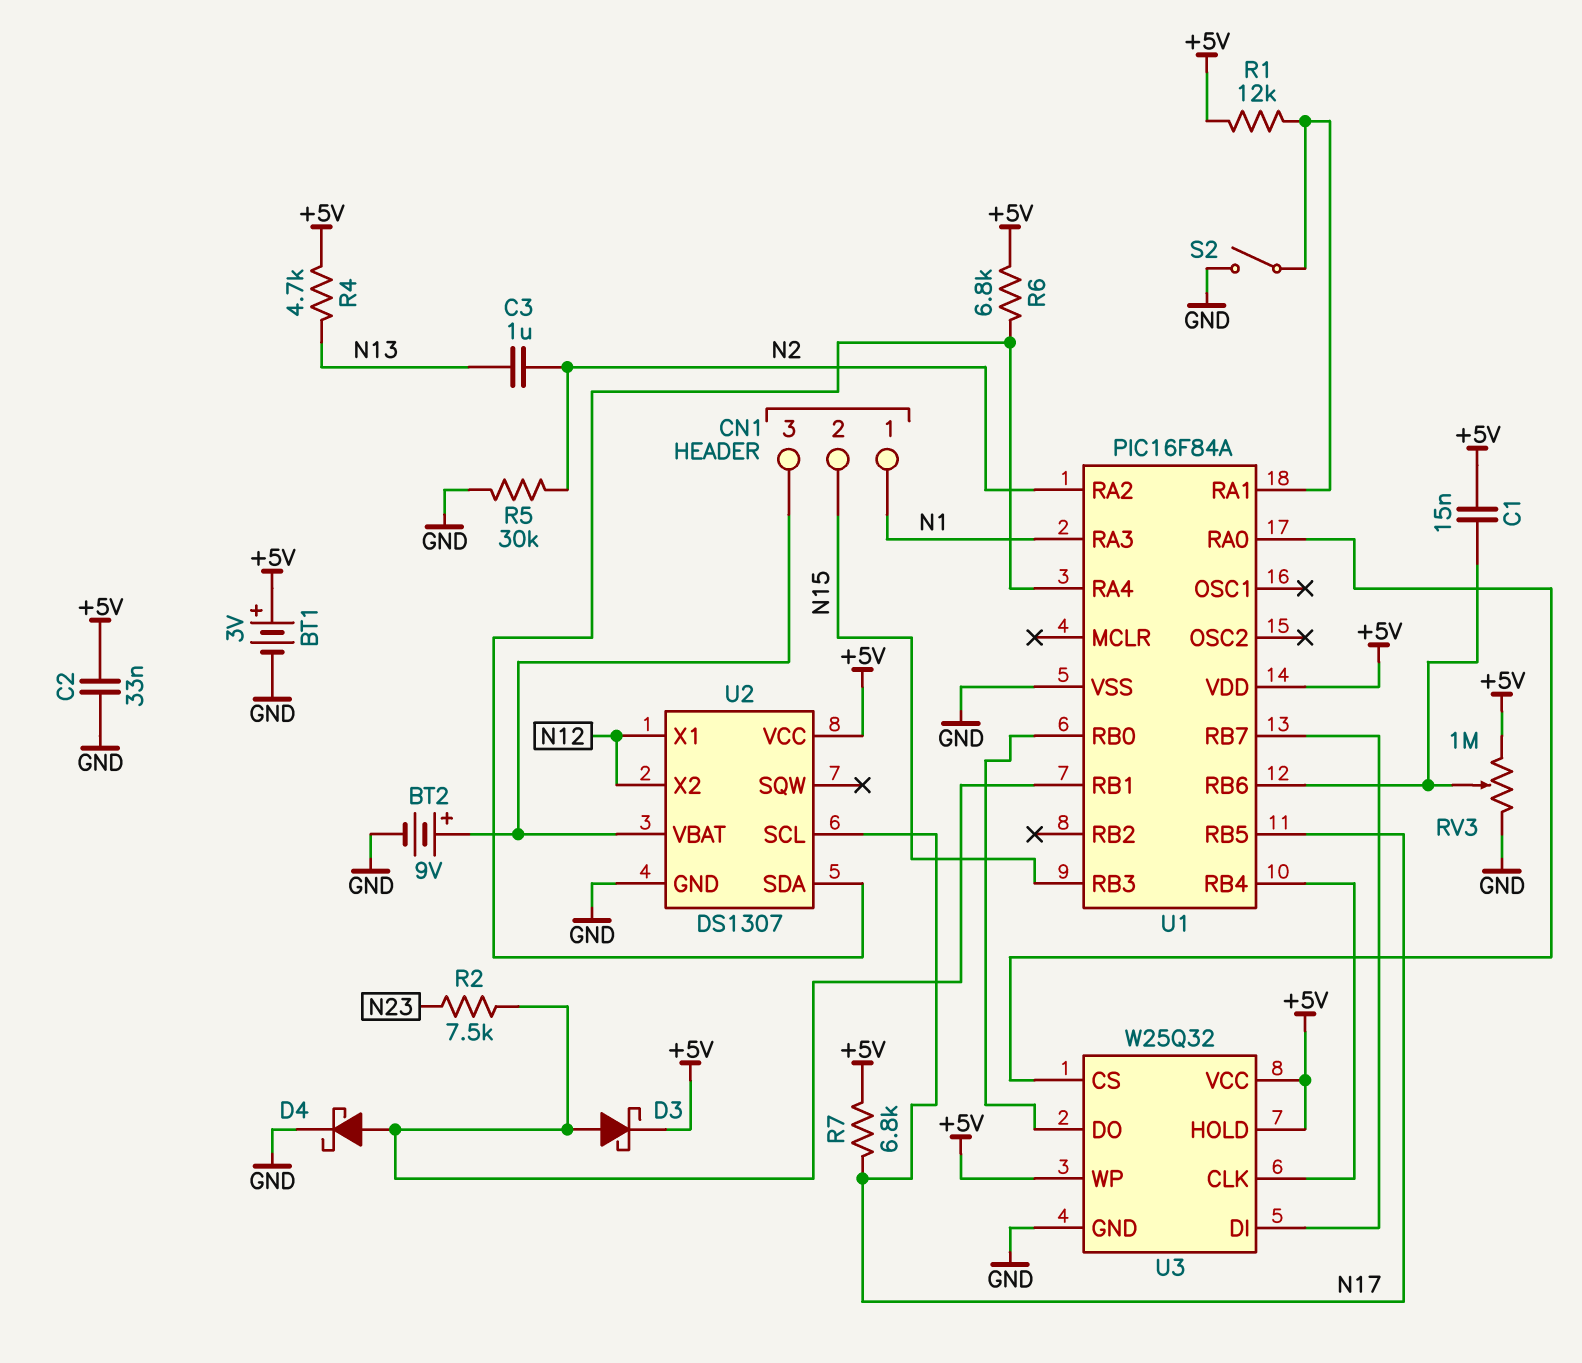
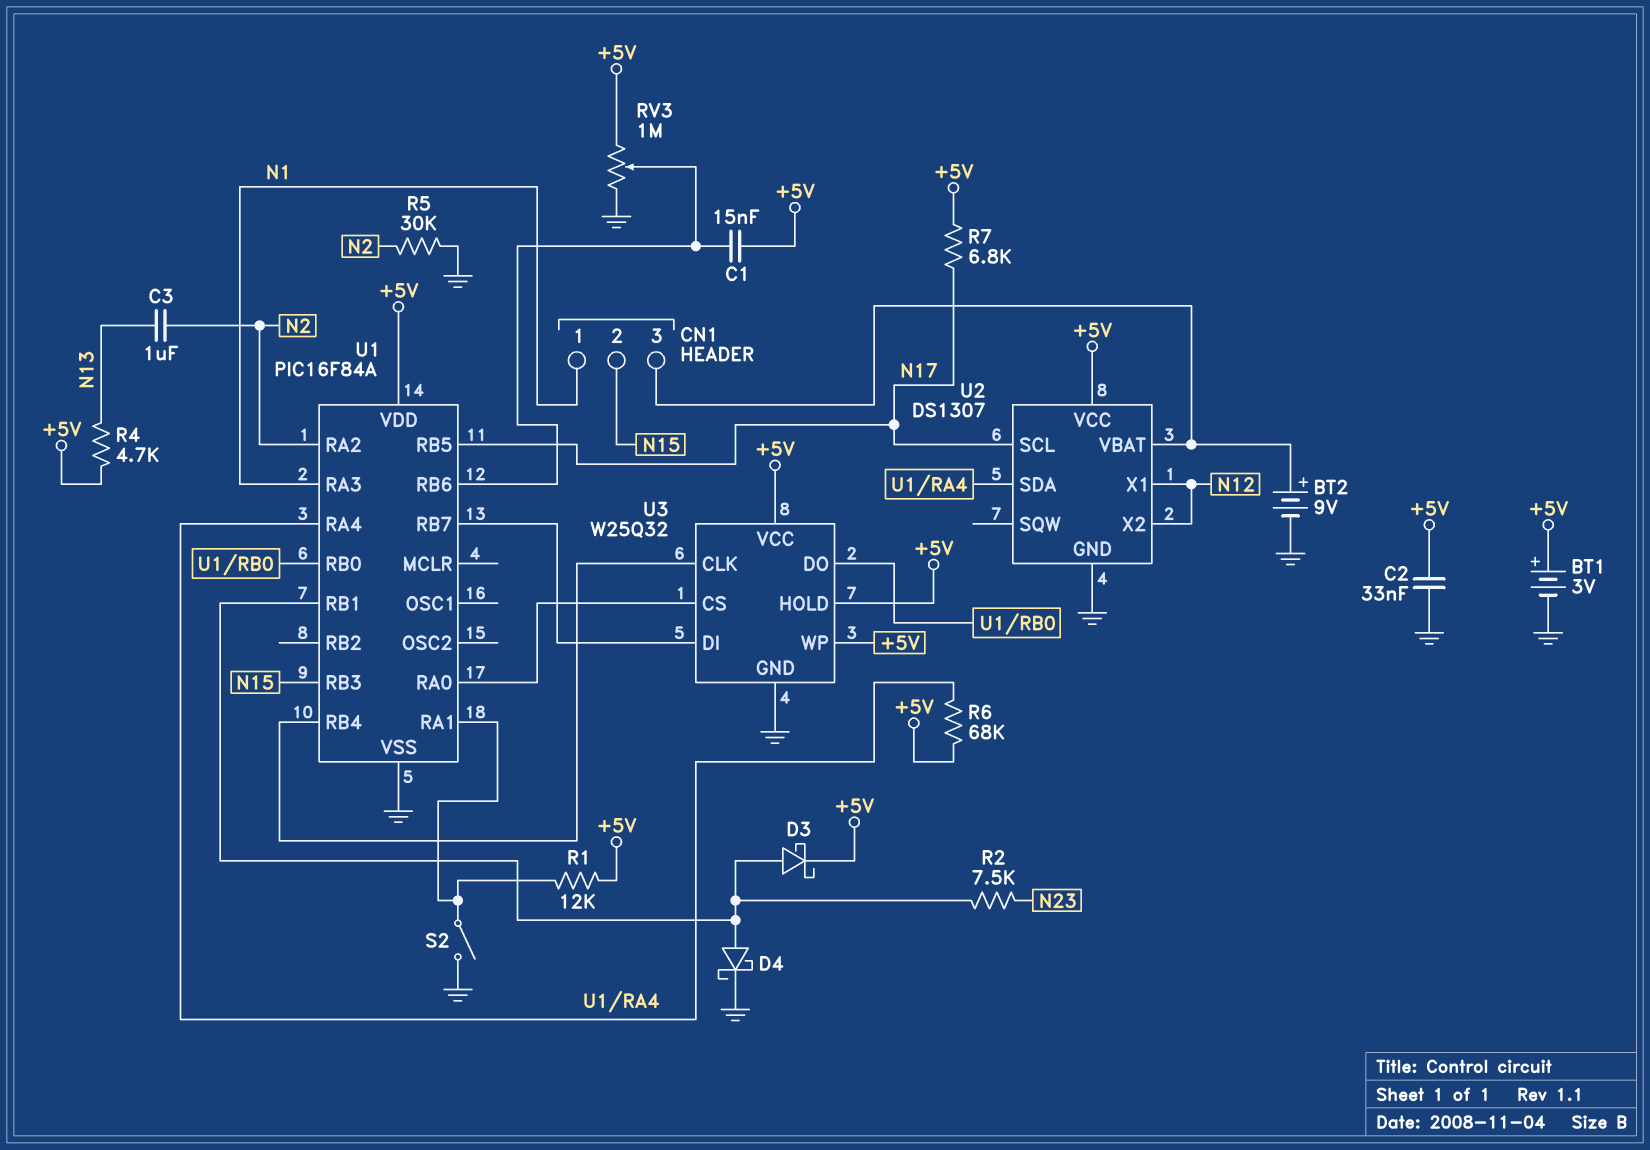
R6: 6.8k (+5V, U1/RA4) -> 68k (+5V, U1/RA4)

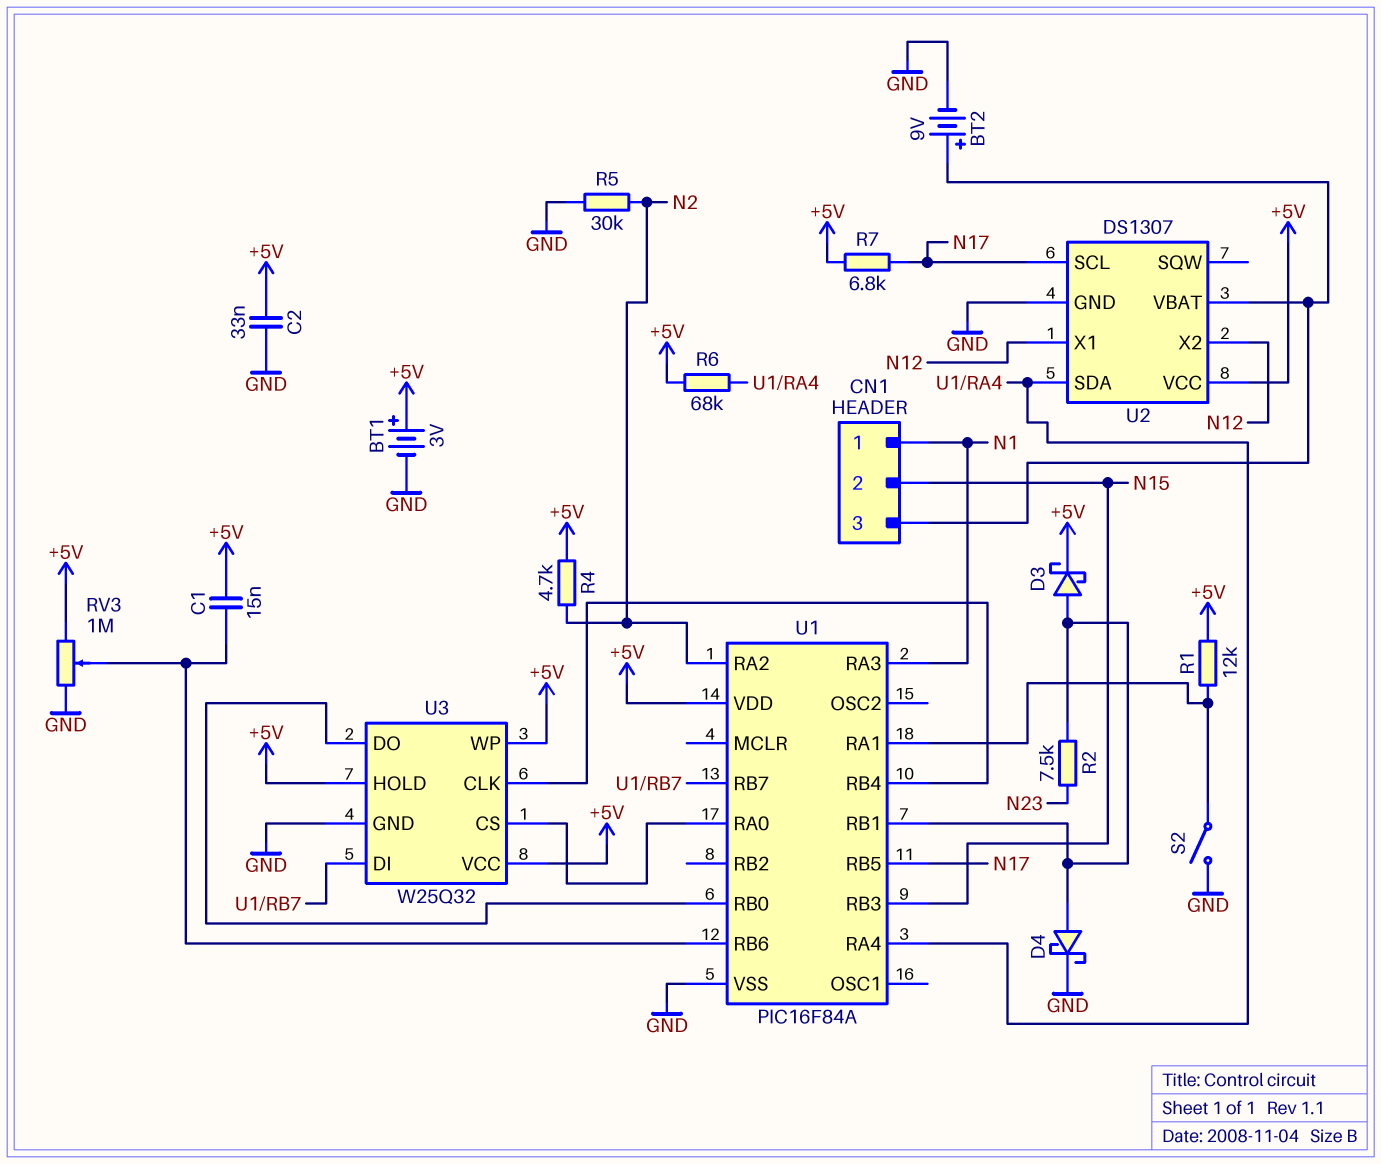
C3: 1uF (N2, N13) -> none
R4: 4.7k (+5V, N13) -> 4.7k (+5V, N2)

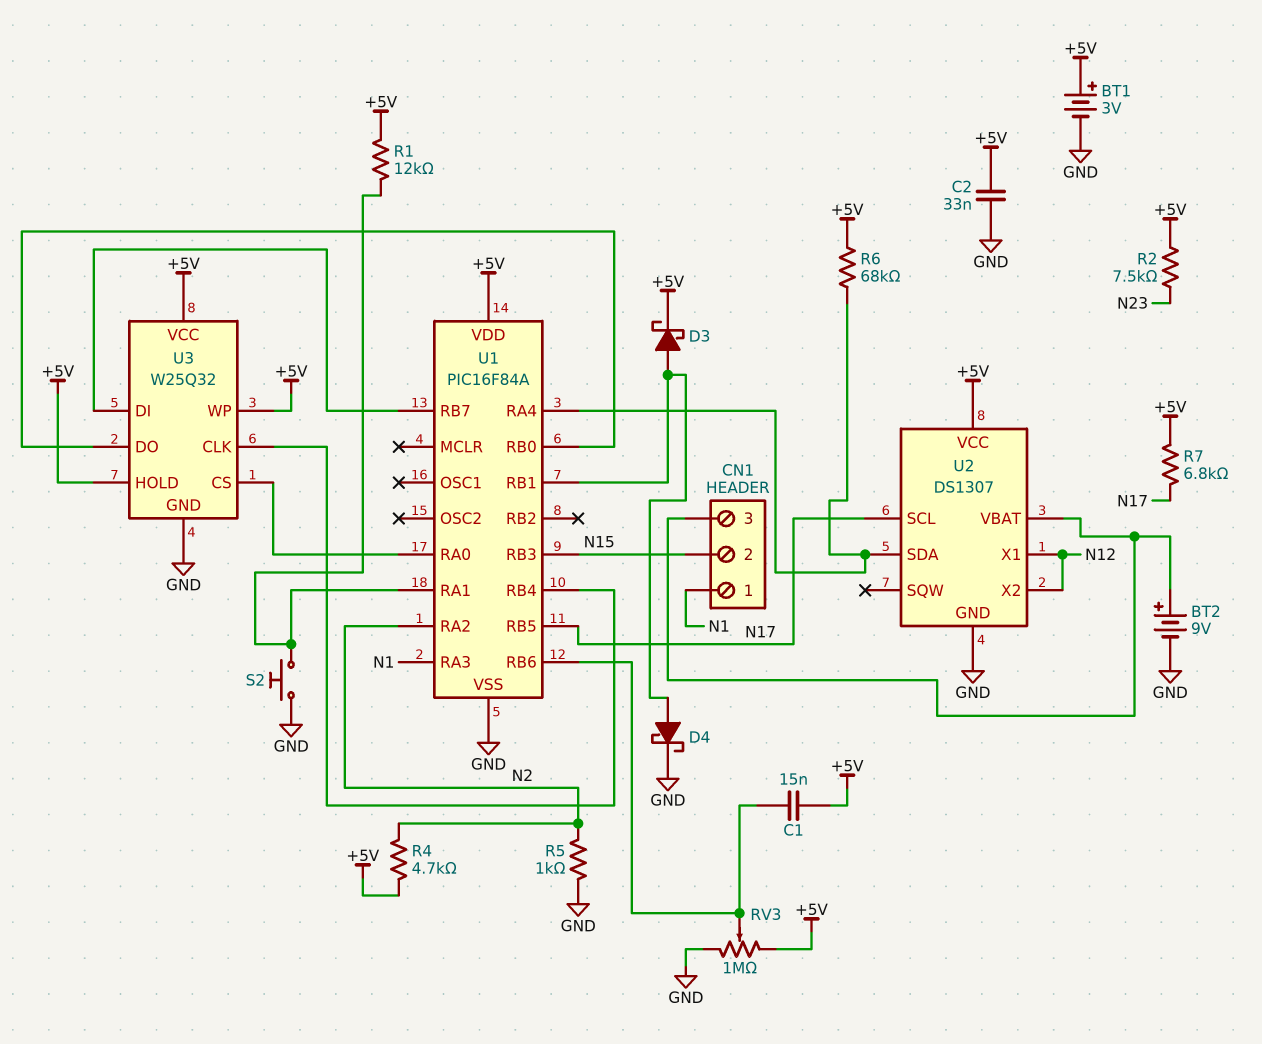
R2: 7.5k (N23, U1/RB1) -> 7.5k (+5V, N23)
R5: 30k (GND, N2) -> 1k (GND, N2)
S2: switch (GND, U1/RA1) -> button (GND, U1/RA1)

